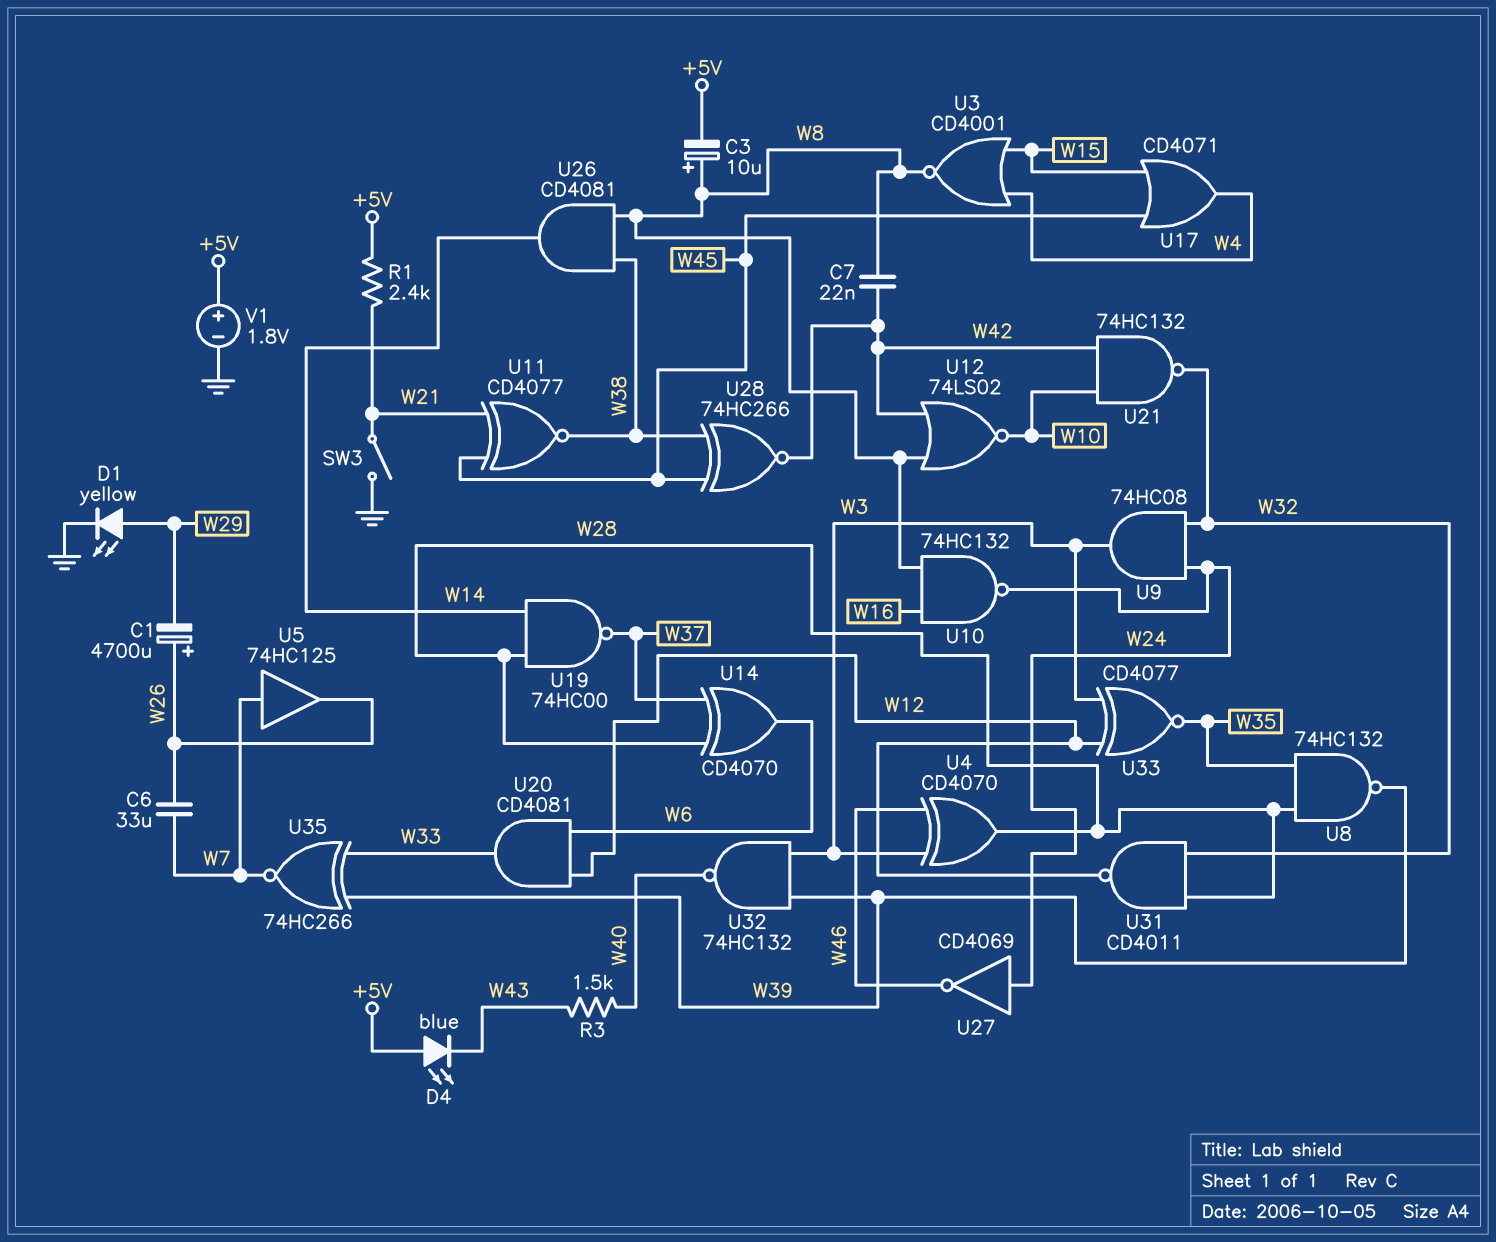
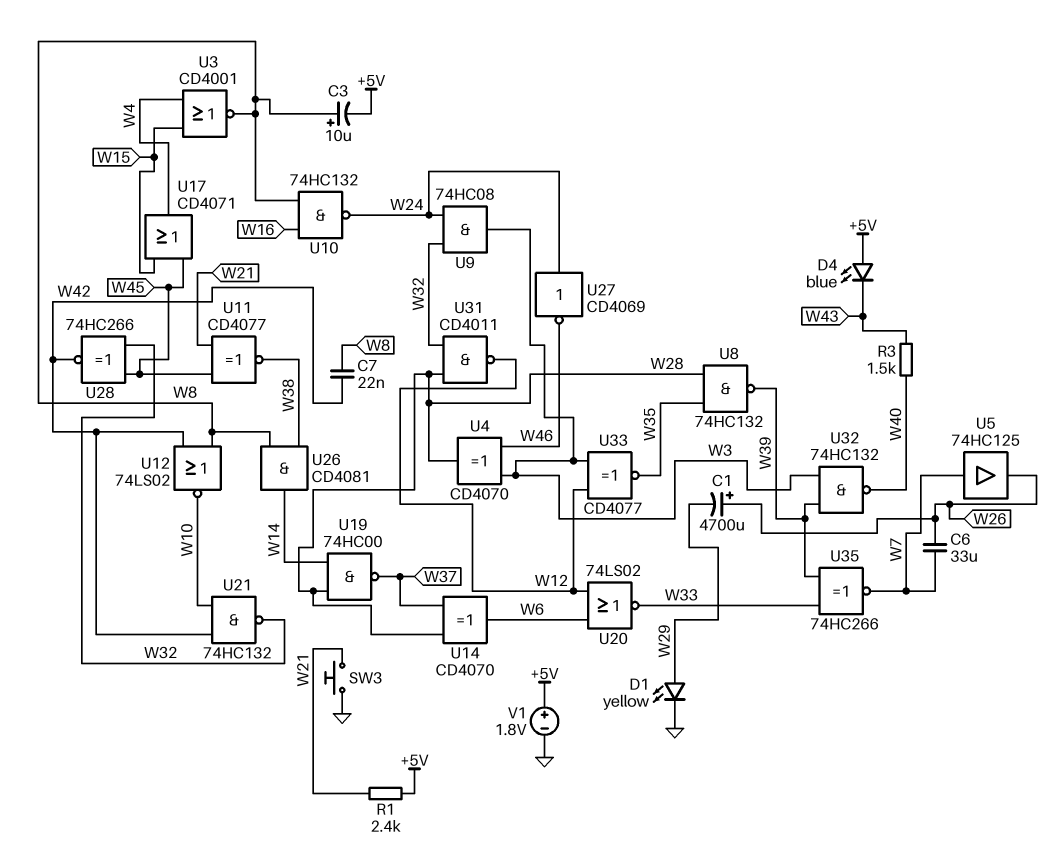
SW3: switch (GND, W21) -> button (GND, W21)
U20: AND CD4081 (in W6, in W12, out W33) -> NOR 74LS02 (in W6, in W12, out W33)
U28: XNOR 74HC266 (in W38, in W45, out W42) -> XNOR 74HC266 (in W32, in W45, out W42)

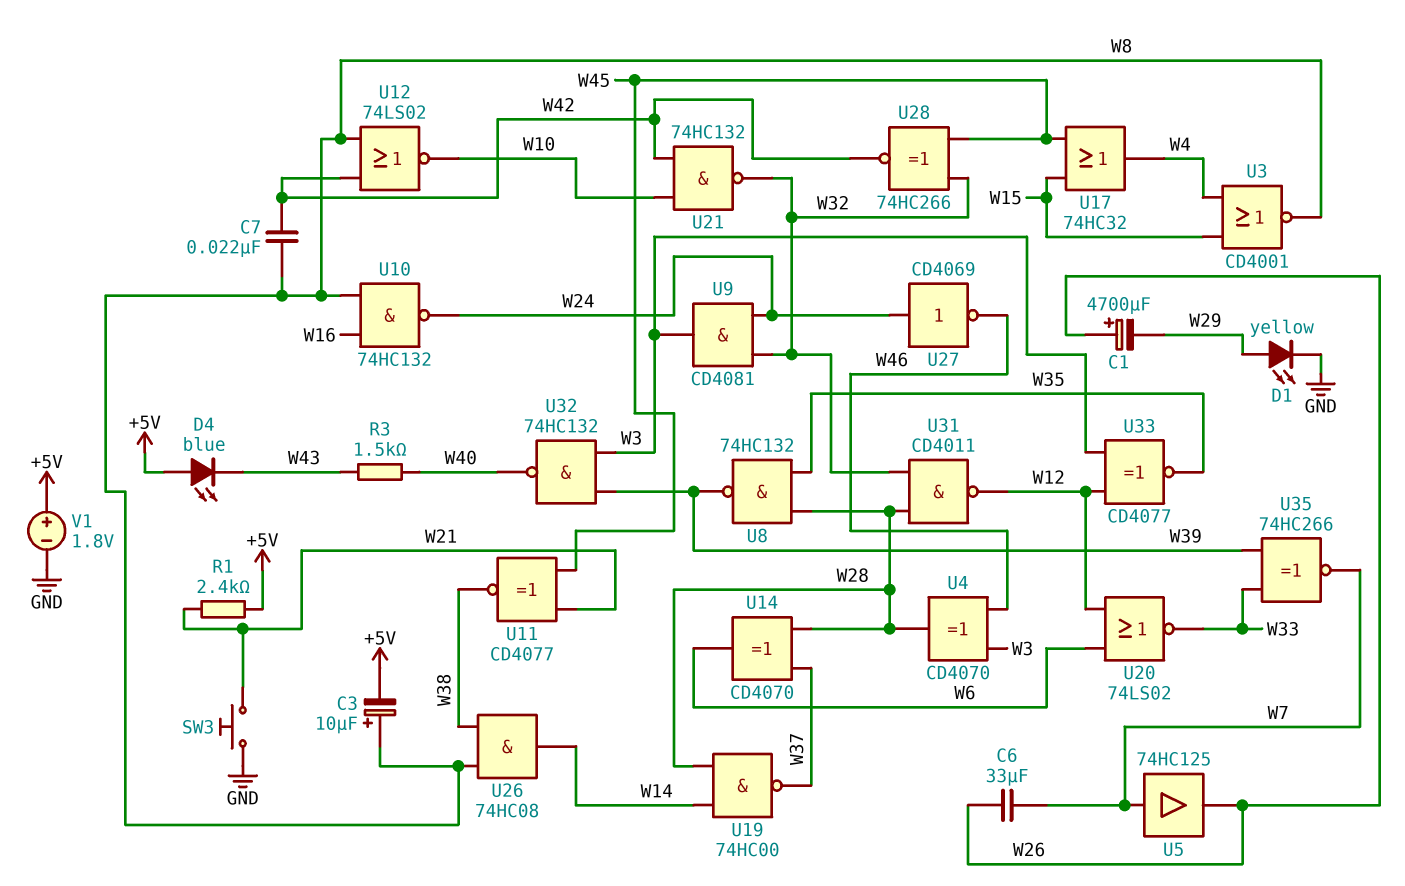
U9: AND 74HC08 (in W24, in W32, out W3) -> AND CD4081 (in W24, in W32, out W3)
U17: OR CD4071 (in W15, in W45, out W4) -> OR 74HC32 (in W15, in W45, out W4)
U26: AND CD4081 (in W8, in W38, out W14) -> AND 74HC08 (in W8, in W38, out W14)

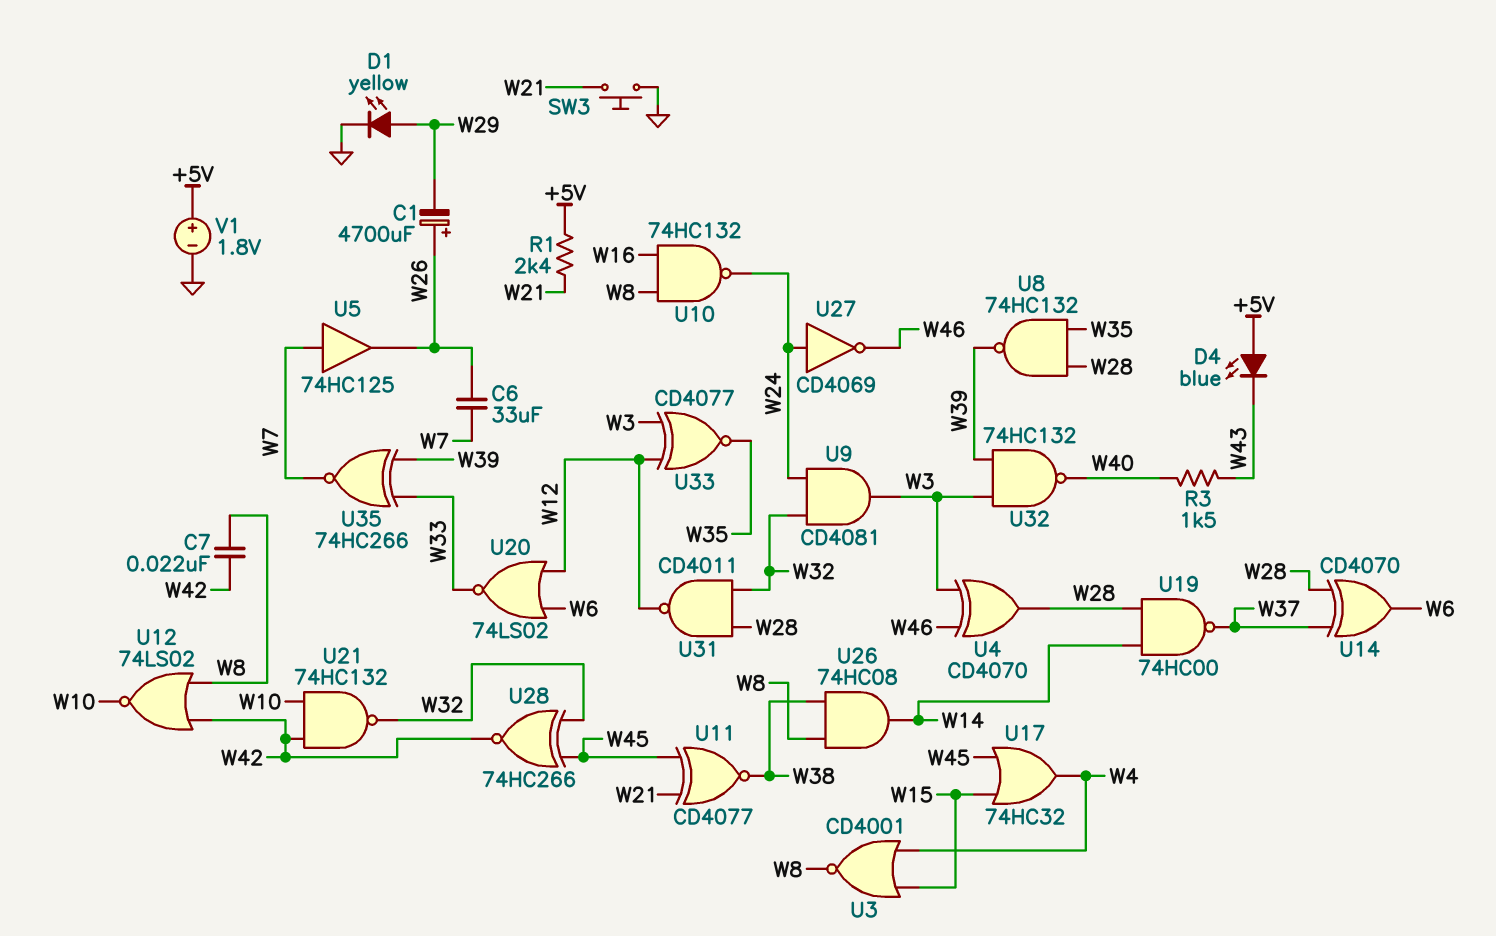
C3: 10uF (plus W8, minus +5V) -> none

